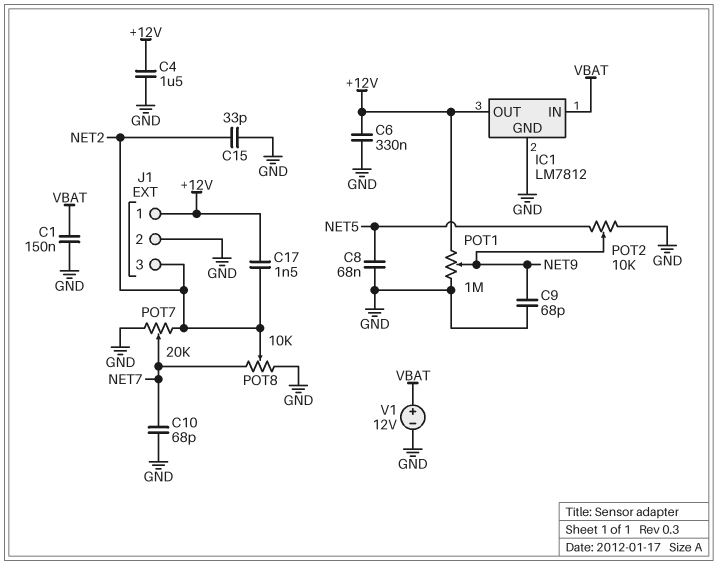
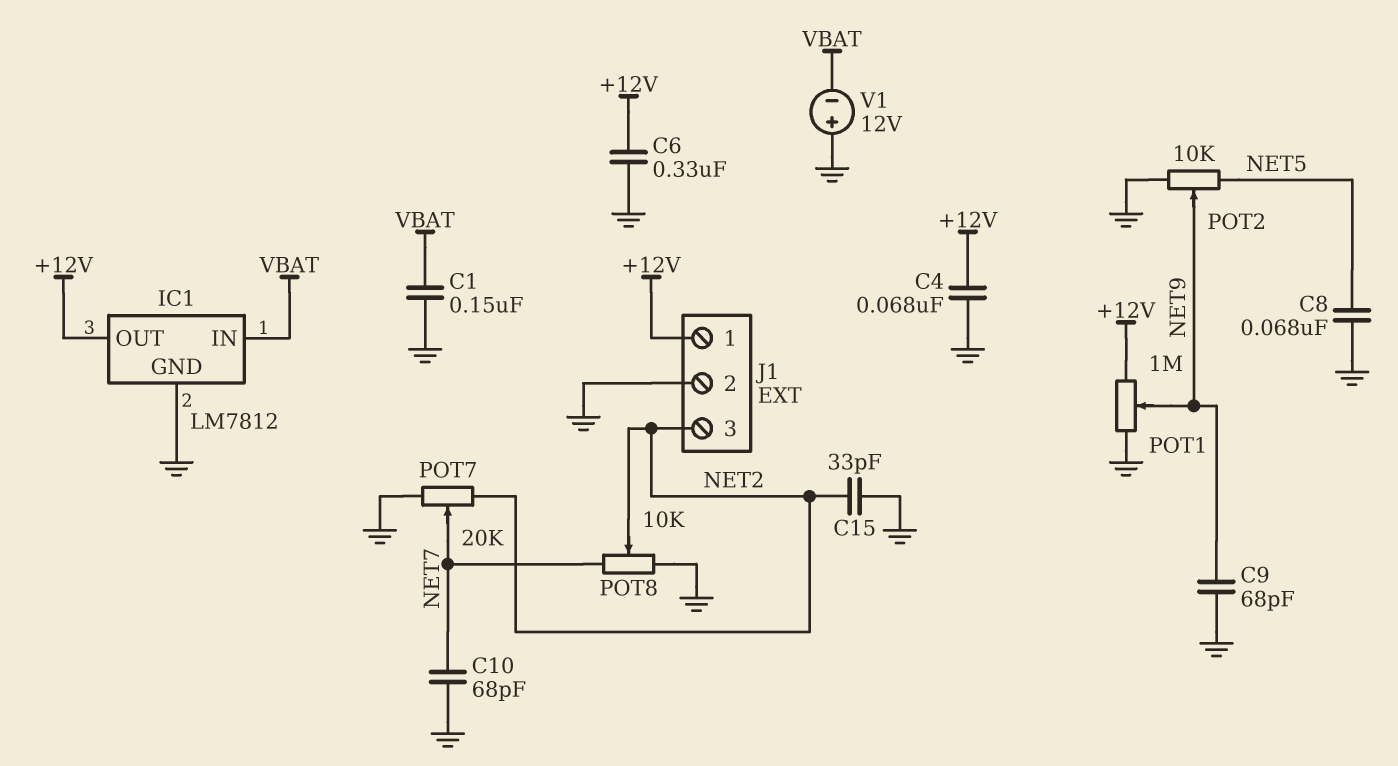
C4: 1.5uF (+12V, GND) -> 68nF (+12V, GND)
C17: 1.5nF (+12V, NET2) -> none
V1: 12V (plus VBAT, minus GND) -> 12V (plus GND, minus VBAT)

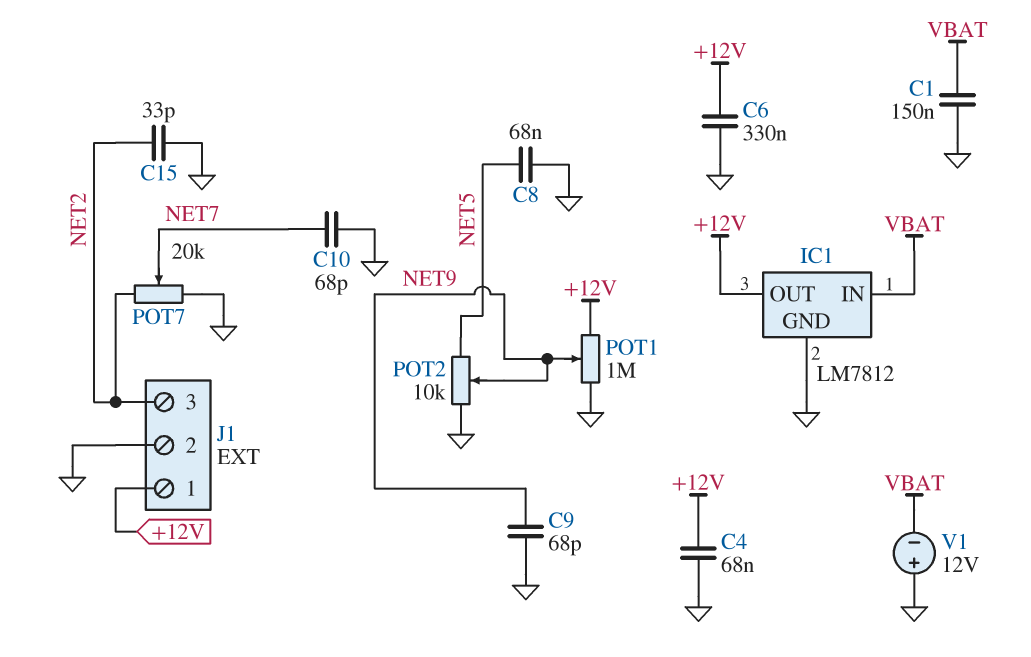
POT8: 10k (GND, NET7, wiper NET2) -> none

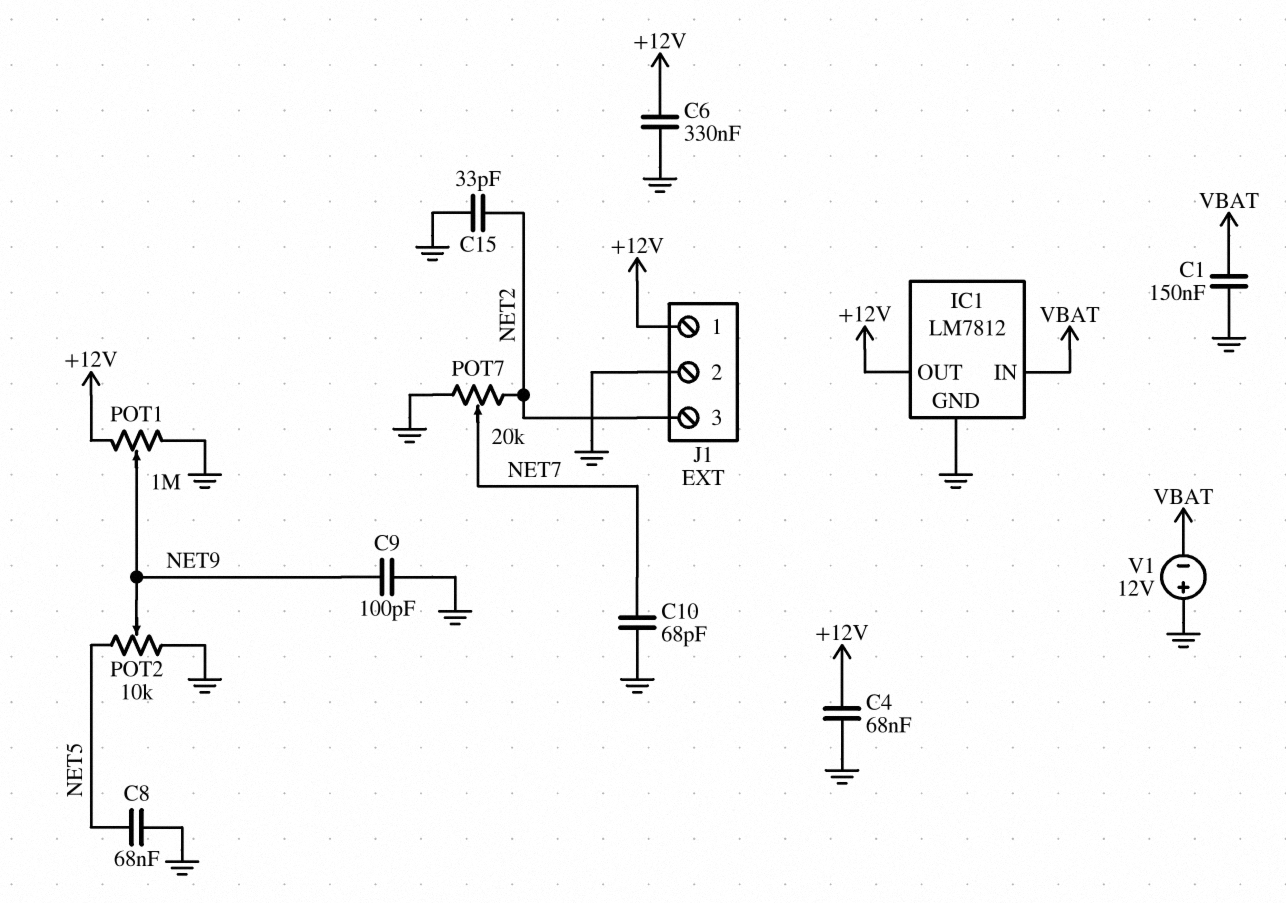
C9: 68pF (GND, NET9) -> 100pF (GND, NET9)

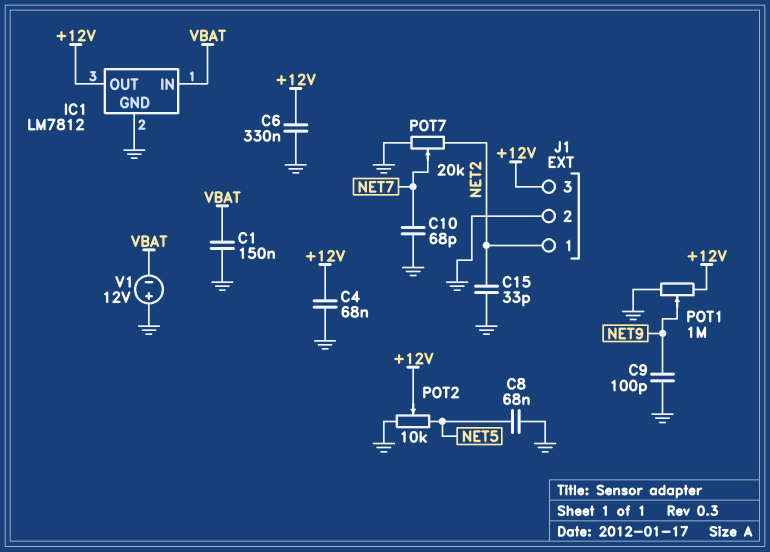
J1 pin 1: +12V -> NET2
J1 pin 3: NET2 -> +12V
POT2: 10k (GND, NET5, wiper NET9) -> 10k (GND, NET5, wiper +12V)

